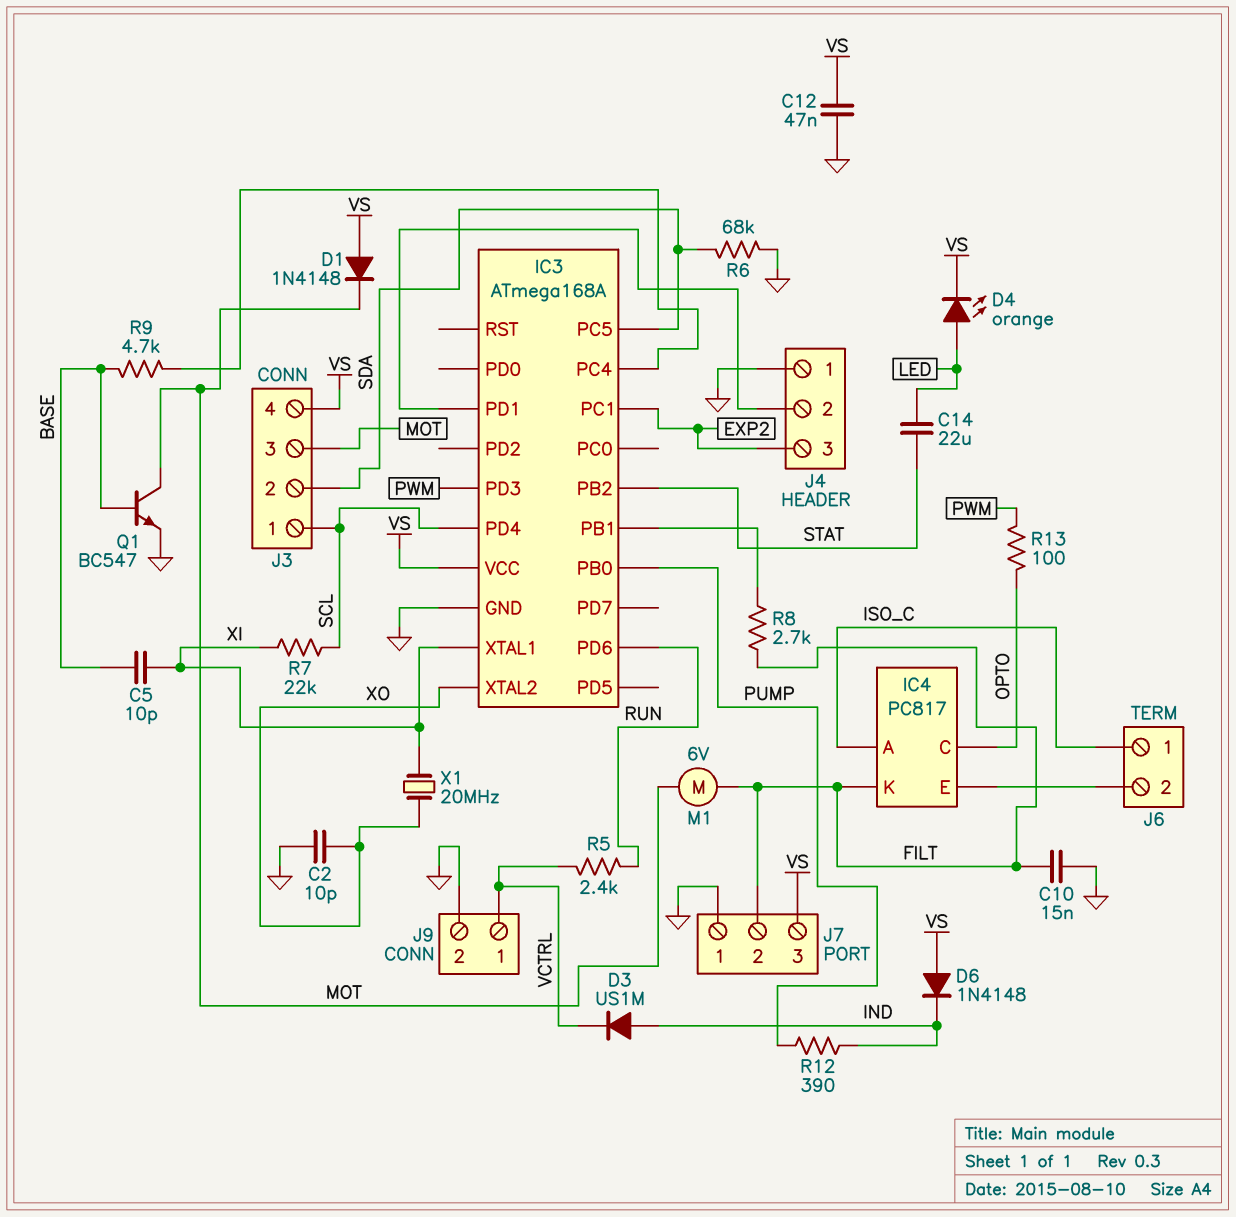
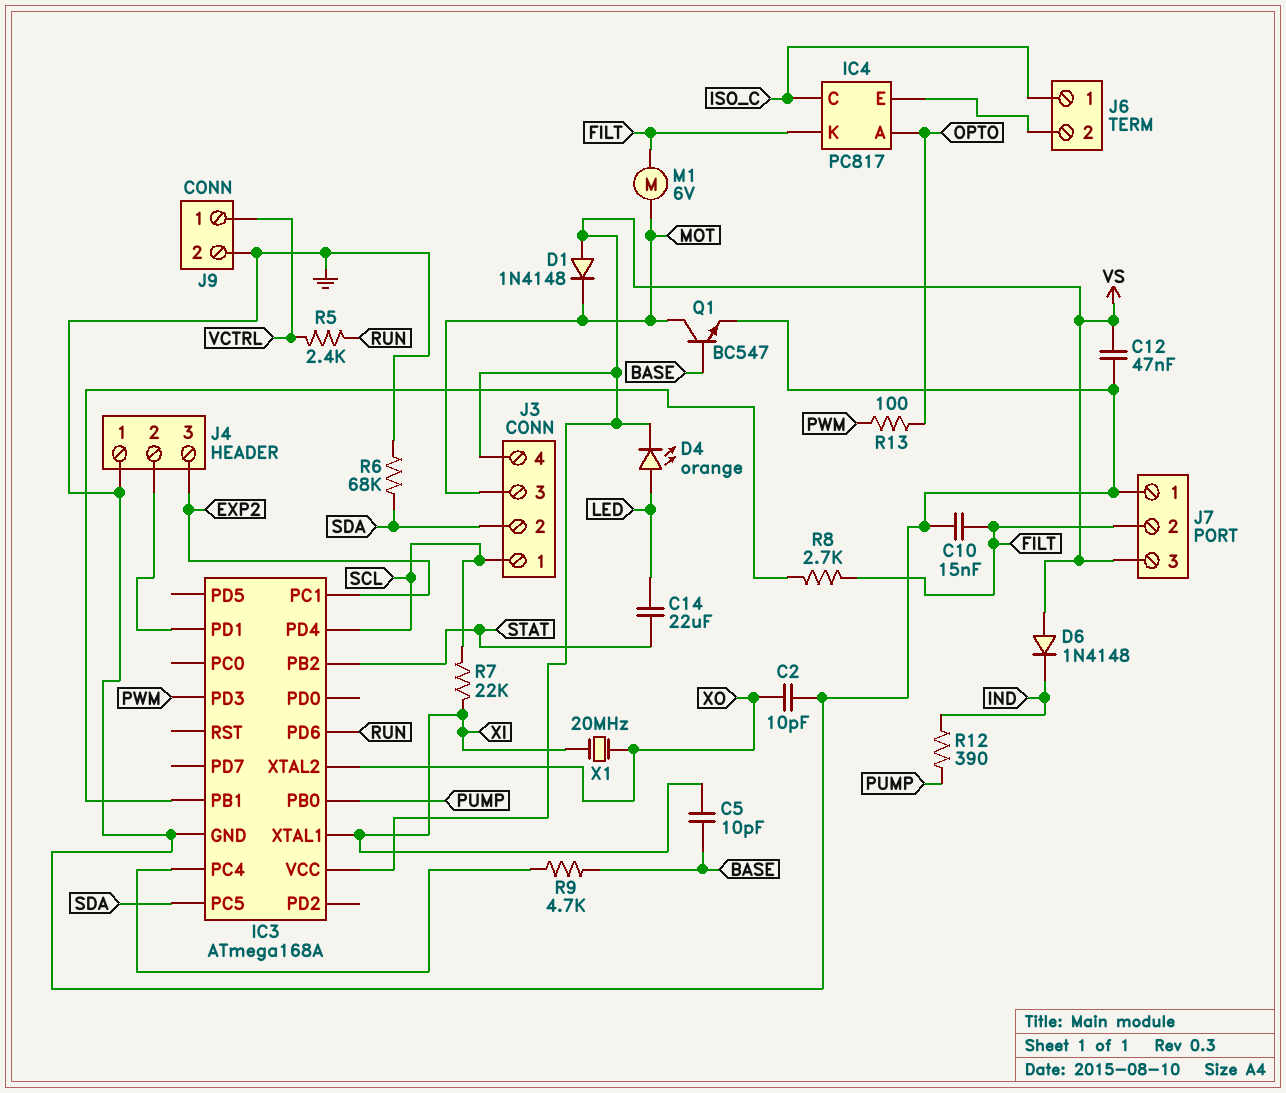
D3: diode US1M (A IND, K VCTRL) -> none
IC4 pin A: ISO_C -> OPTO
IC4 pin C: OPTO -> ISO_C

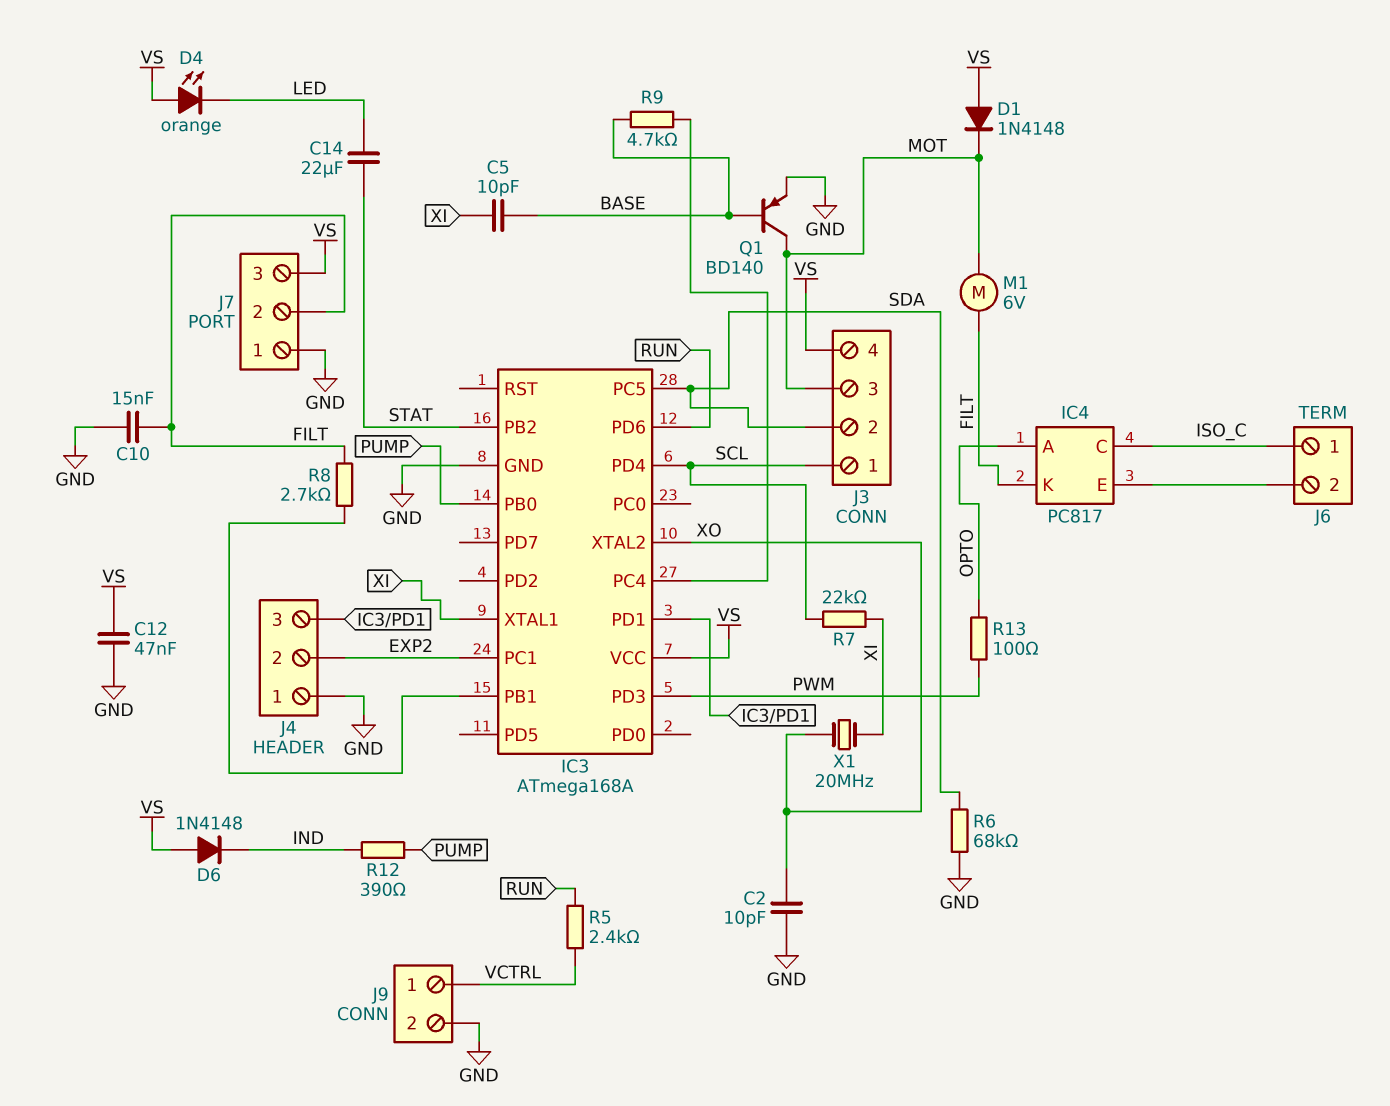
D4: LED orange (A LED, K VS) -> LED orange (A VS, K LED)
J4 pin 2: IC3/PD1 -> EXP2
J4 pin 3: EXP2 -> IC3/PD1
Q1: NPN BC547 (B BASE, C MOT, E GND) -> PNP BD140 (B BASE, C MOT, E GND)

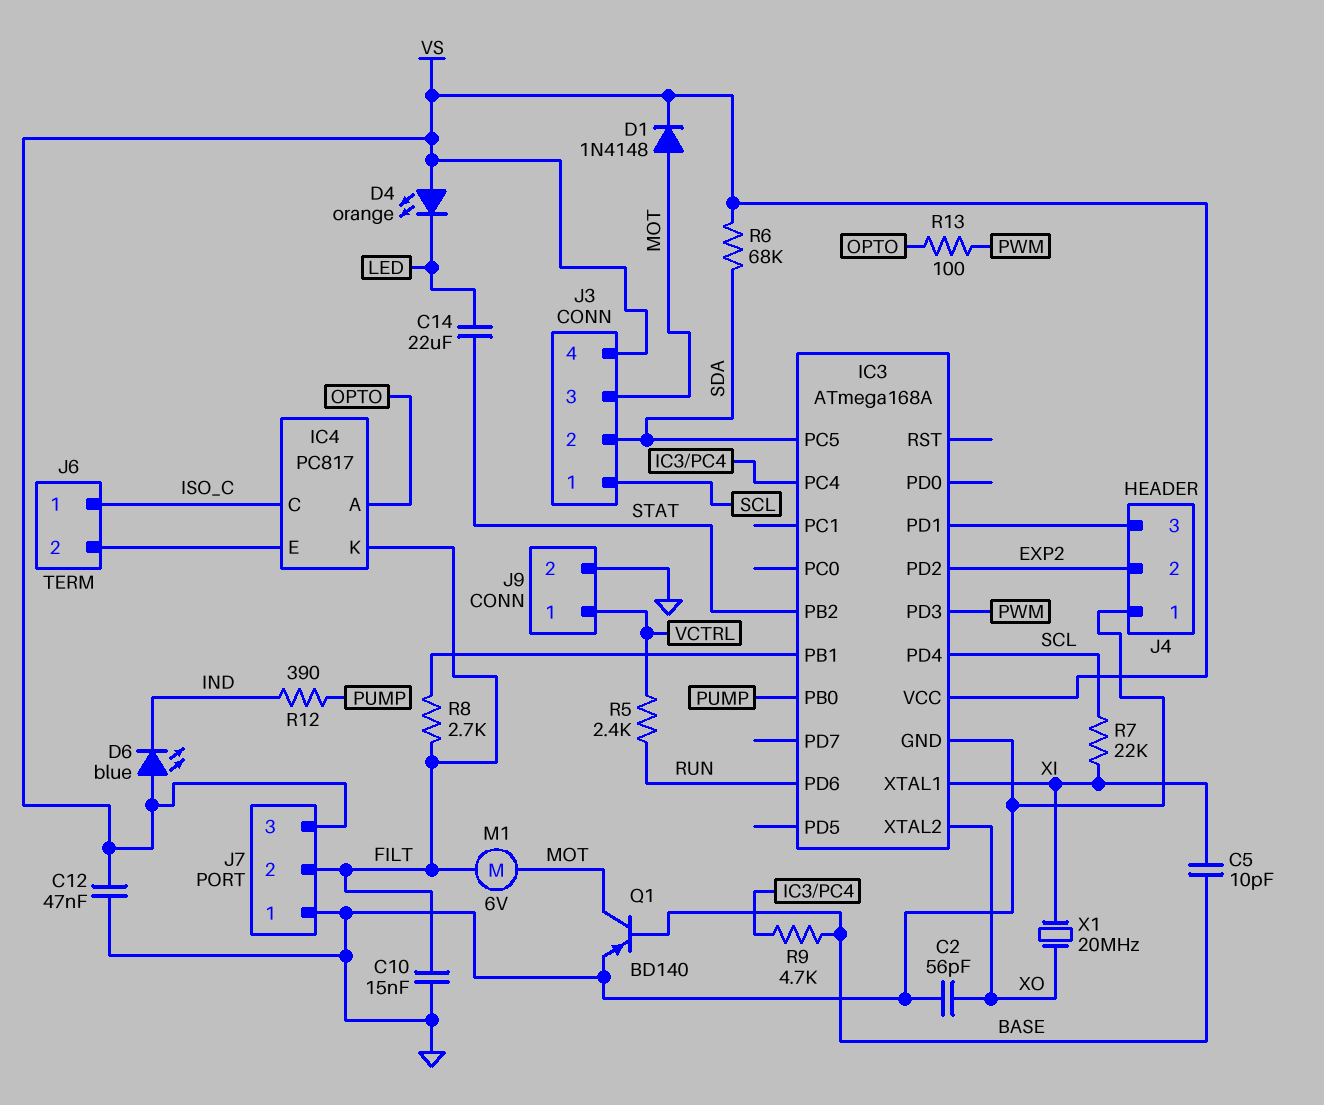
C2: 10pF (GND, XO) -> 56pF (GND, XO)
D1: diode 1N4148 (A VS, K MOT) -> diode 1N4148 (A MOT, K VS)
D6: diode 1N4148 (A VS, K IND) -> LED blue (A VS, K IND)
IC3 pin PC1: EXP2 -> none
IC3 pin PD2: none -> EXP2
R6: 68k (GND, SDA) -> 68k (SDA, VS)

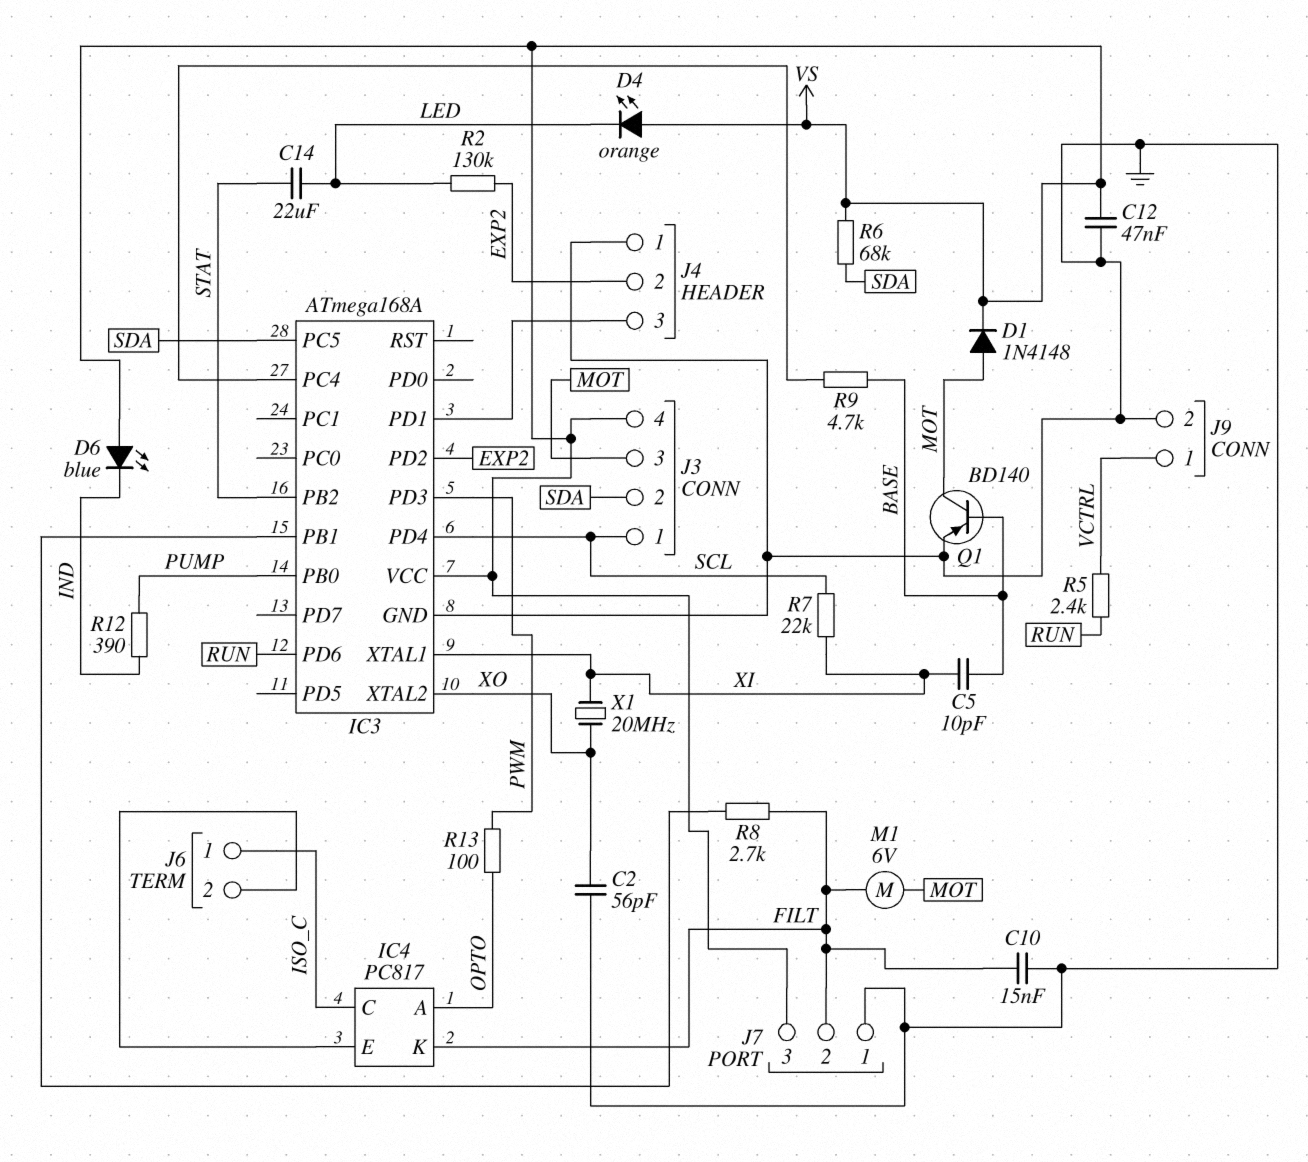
R2: none -> 130k (EXP2, LED)

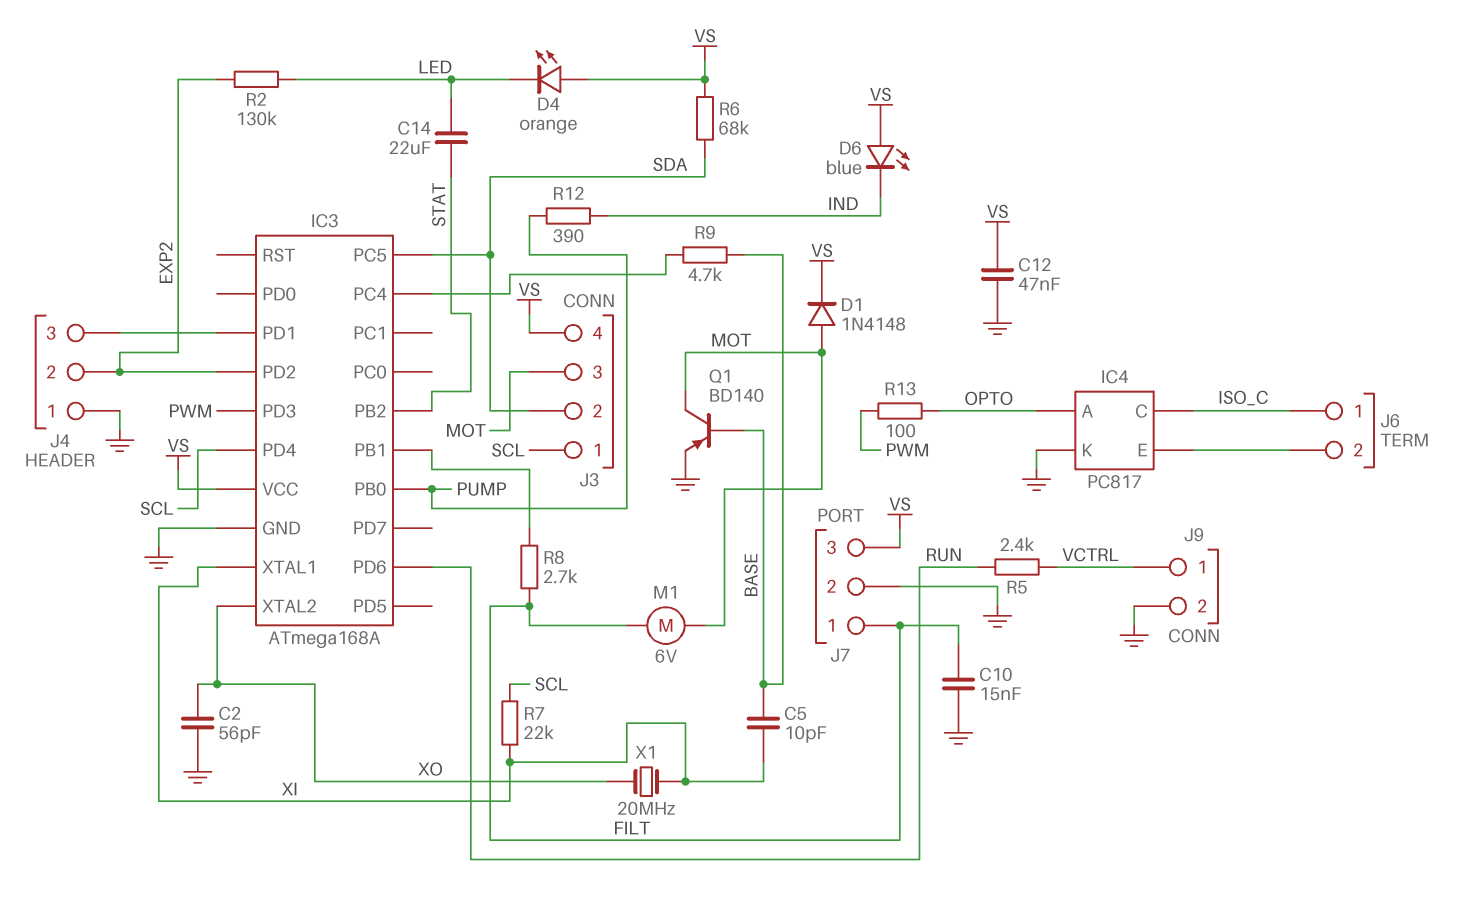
IC4 pin K: FILT -> GND
J7 pin 1: GND -> FILT
J7 pin 2: FILT -> GND

